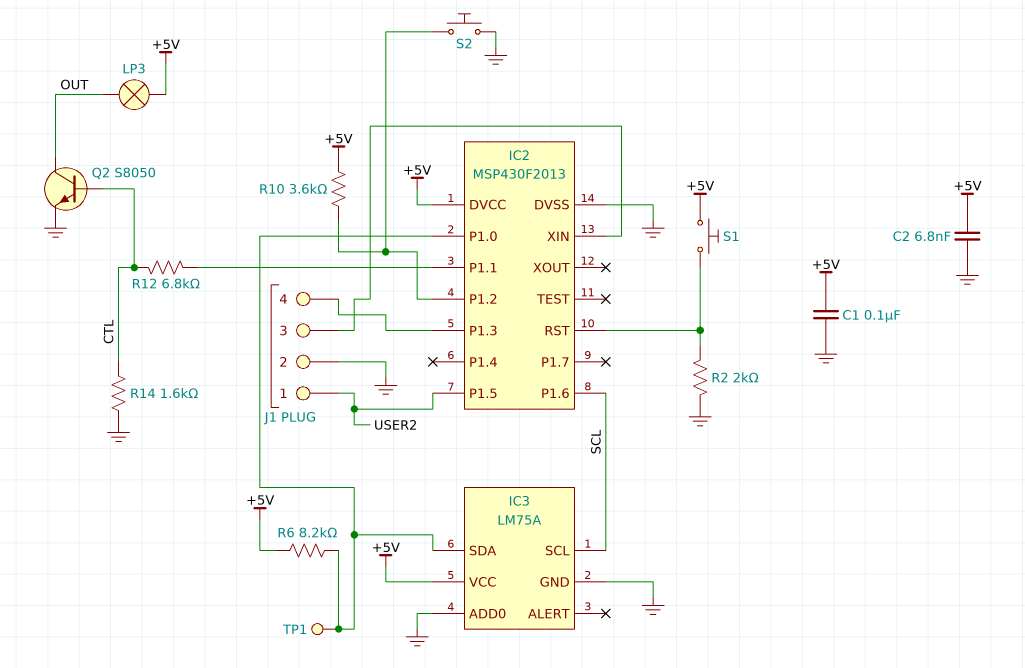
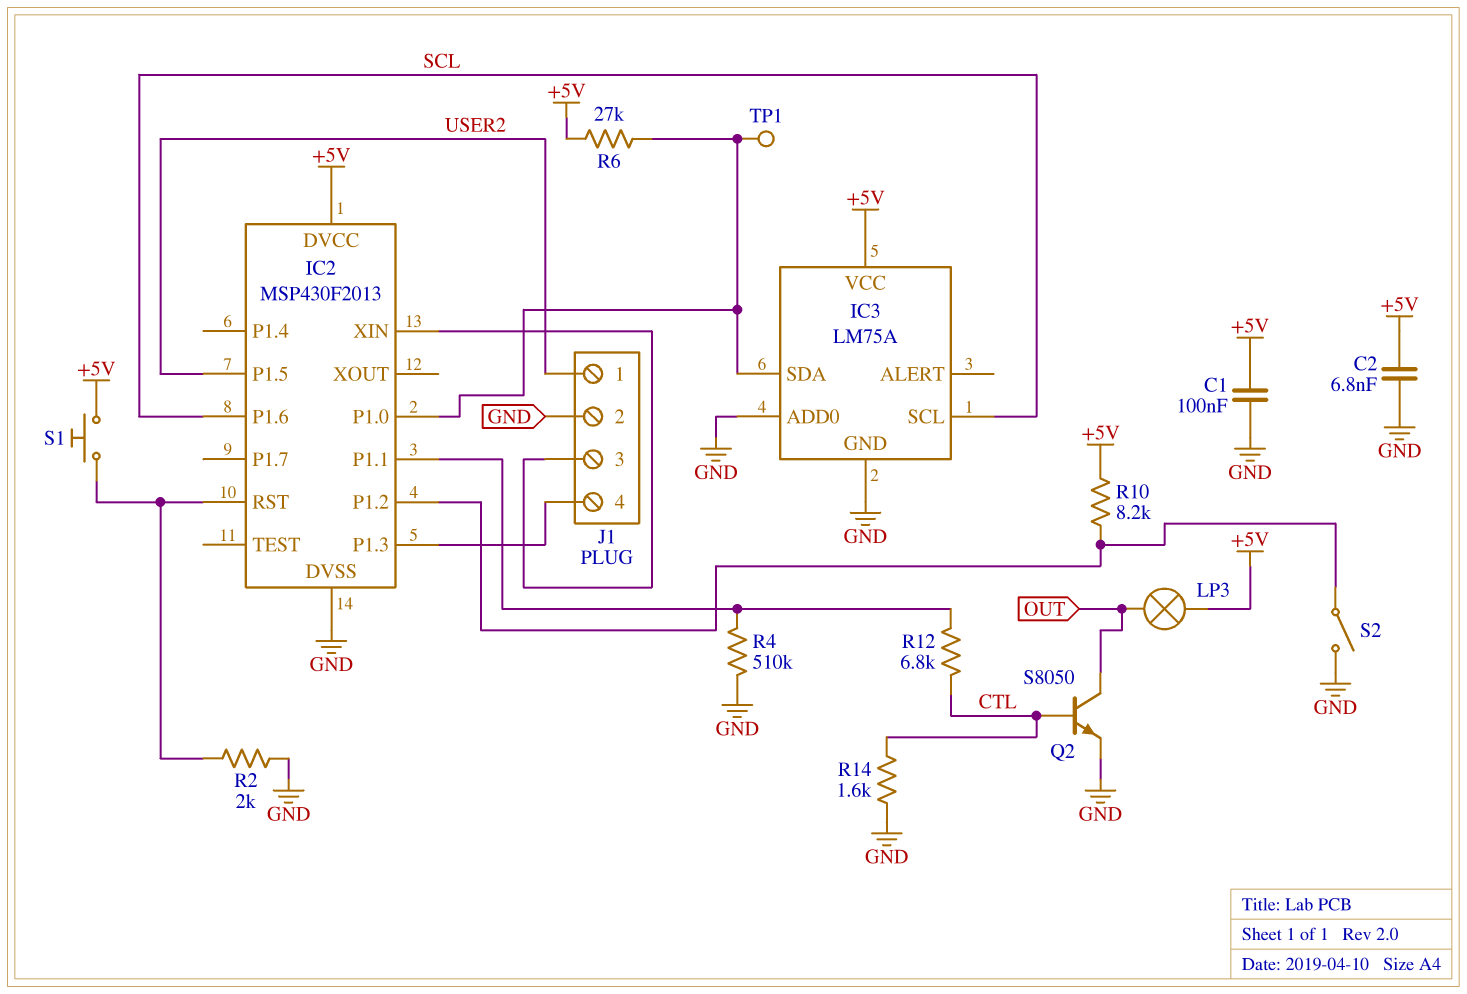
R4: none -> 510k (GND, IC2/P1.1)
R6: 8.2k (+5V, IC2/P1.0) -> 27k (+5V, IC2/P1.0)
R10: 3.6k (+5V, IC2/P1.2) -> 8.2k (+5V, IC2/P1.2)
S2: button (GND, IC2/P1.2) -> switch (GND, IC2/P1.2)

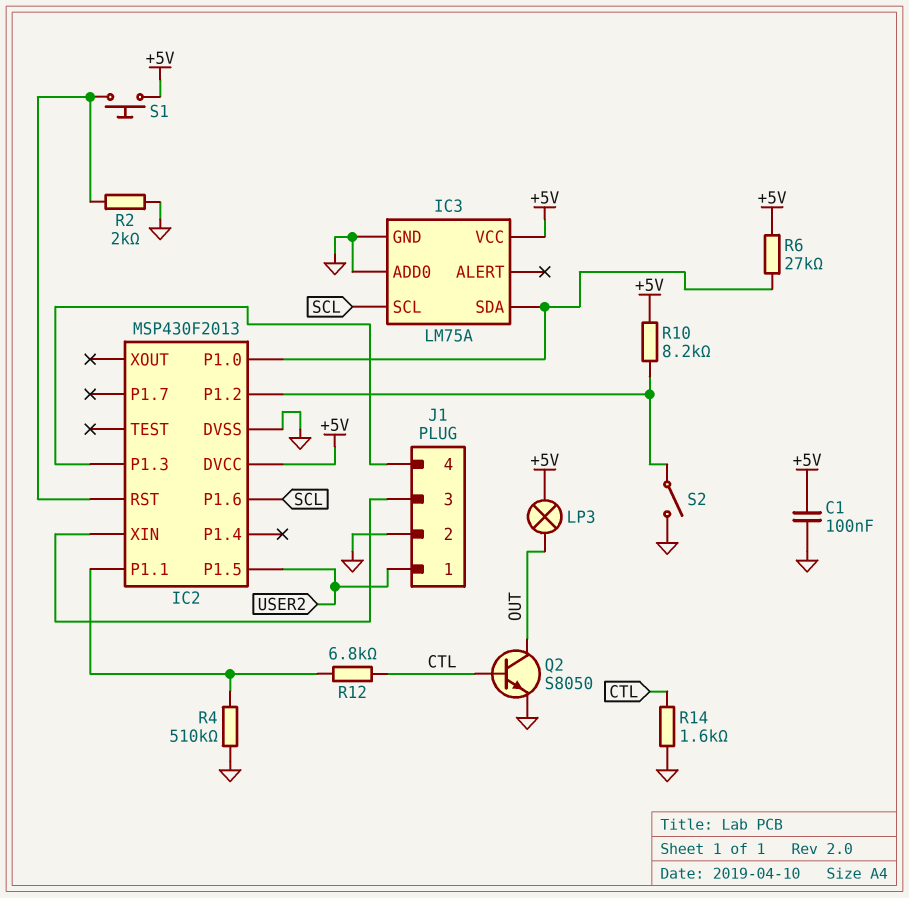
C2: 6.8nF (+5V, GND) -> none
TP1: test point (IC2/P1.0) -> none

